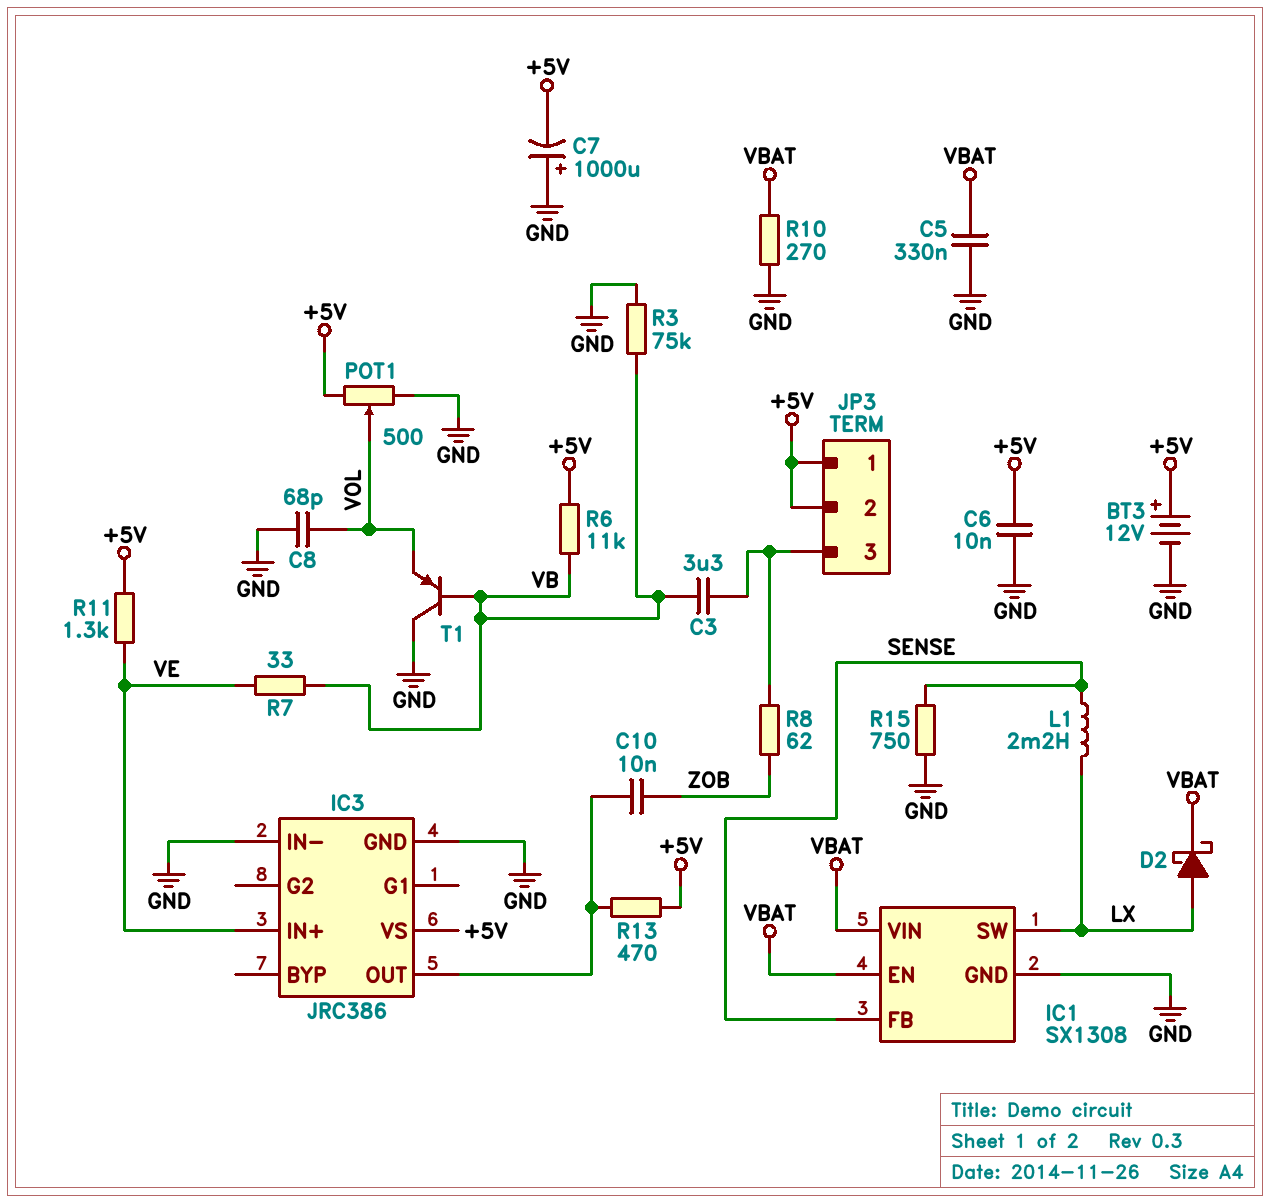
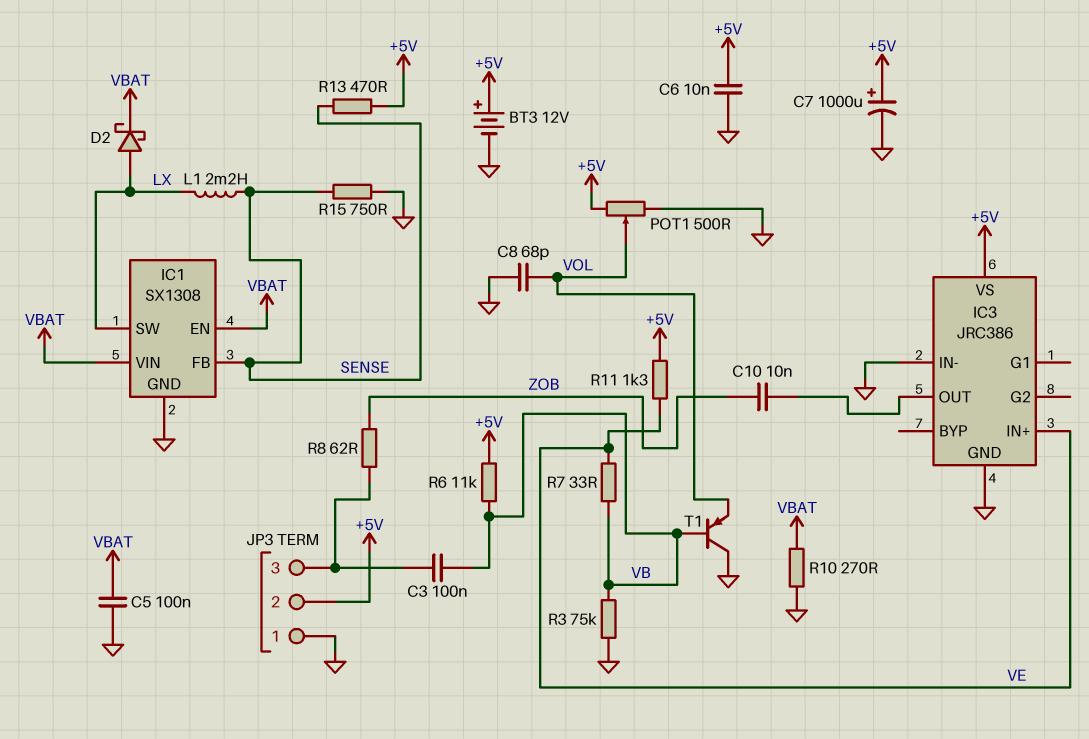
C3: 3.3uF (JP3/3, VB) -> 100nF (JP3/3, VB)
C5: 330nF (GND, VBAT) -> 100nF (GND, VBAT)
C7: 1000uF (plus GND, minus +5V) -> 1000uF (plus +5V, minus GND)
JP3 pin 1: +5V -> GND
R13: 470 (+5V, IC3/OUT) -> 470 (+5V, SENSE)

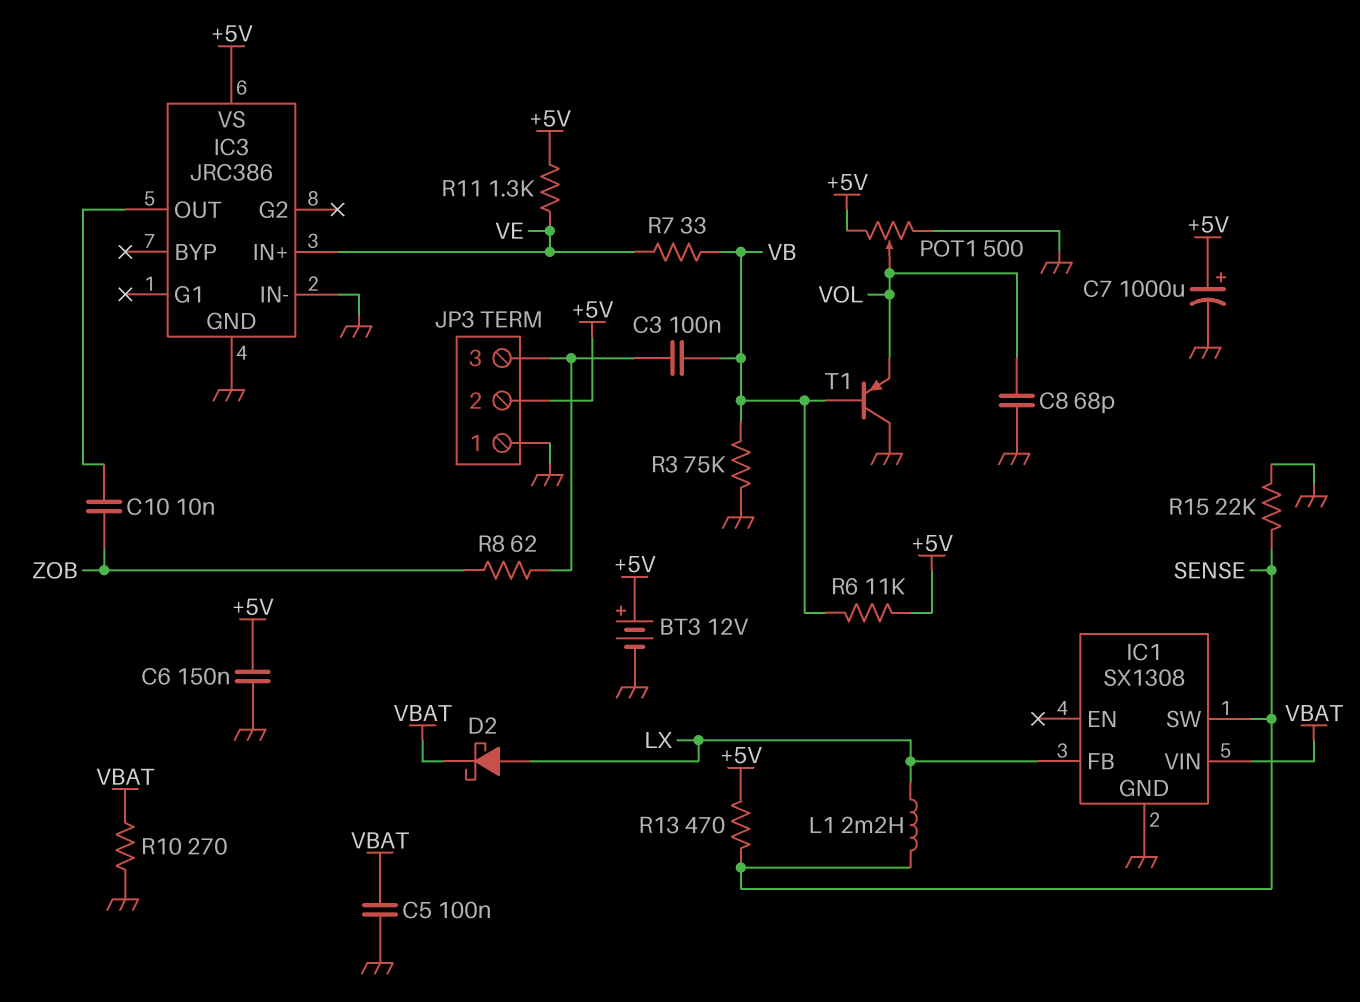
C6: 10nF (+5V, GND) -> 150nF (+5V, GND)
IC1 pin EN: VBAT -> none
IC1 pin FB: SENSE -> LX
IC1 pin SW: LX -> SENSE
R15: 750 (GND, SENSE) -> 22k (GND, SENSE)

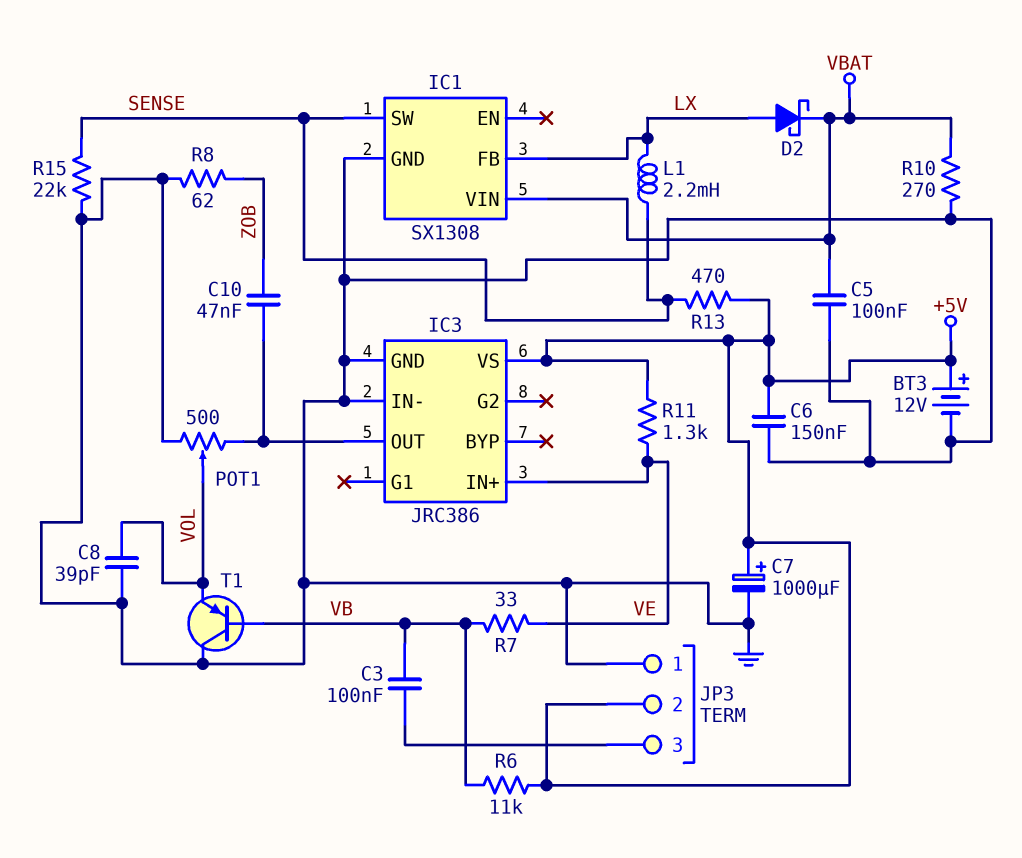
C8: 68pF (GND, VOL) -> 39pF (GND, VOL)
C10: 10nF (IC3/OUT, ZOB) -> 47nF (IC3/OUT, ZOB)
POT1: 500 (+5V, GND, wiper VOL) -> 500 (GND, IC3/OUT, wiper VOL)
R3: 75k (GND, VB) -> none
R8: 62 (JP3/3, ZOB) -> 62 (GND, ZOB)

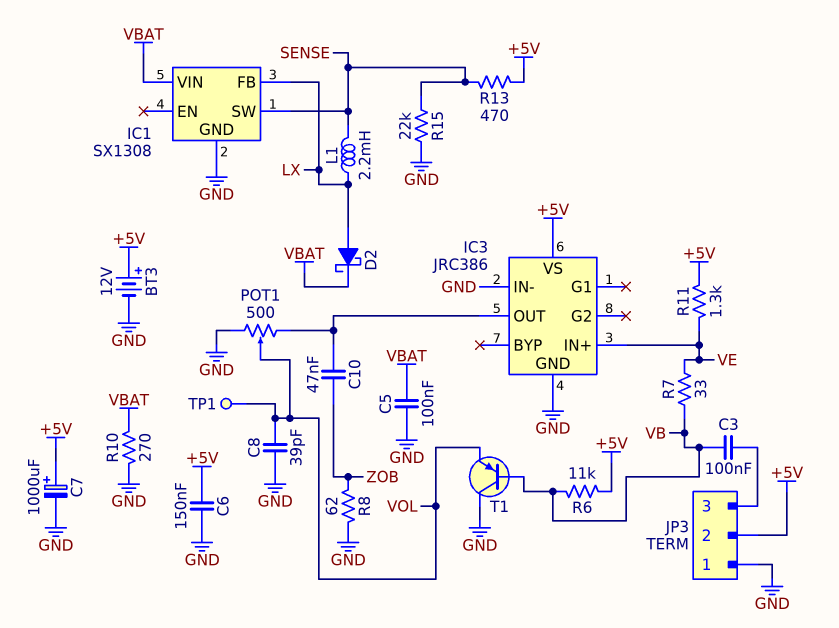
TP1: none -> test point (VOL)

